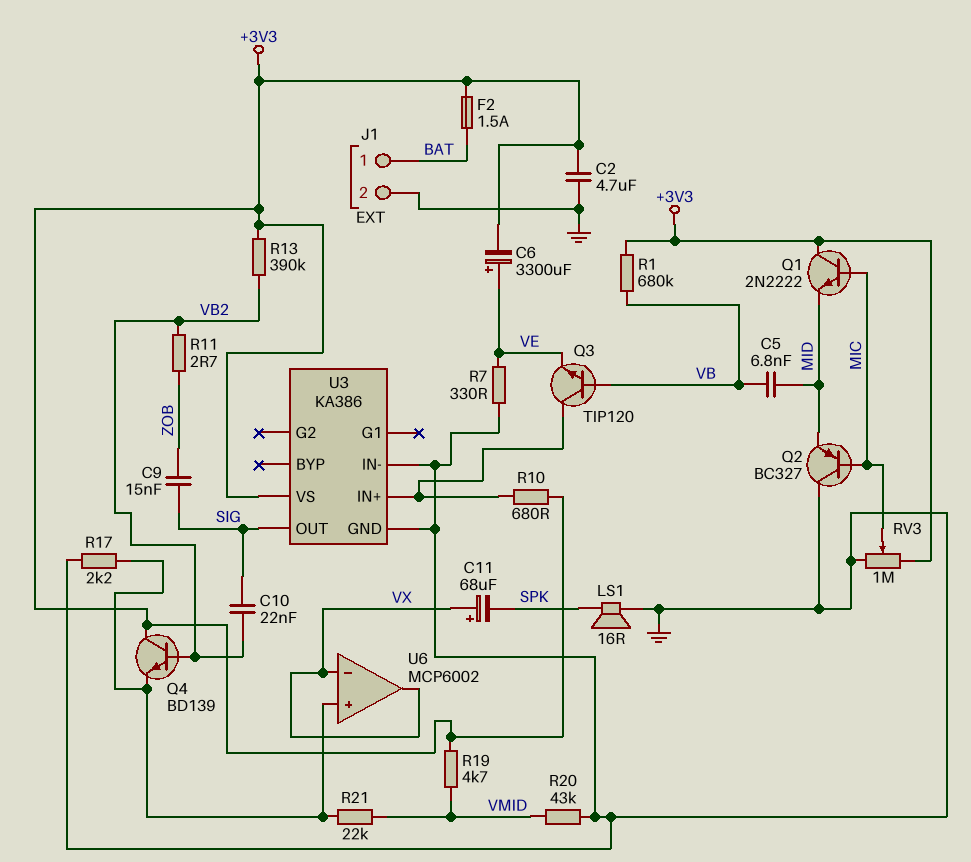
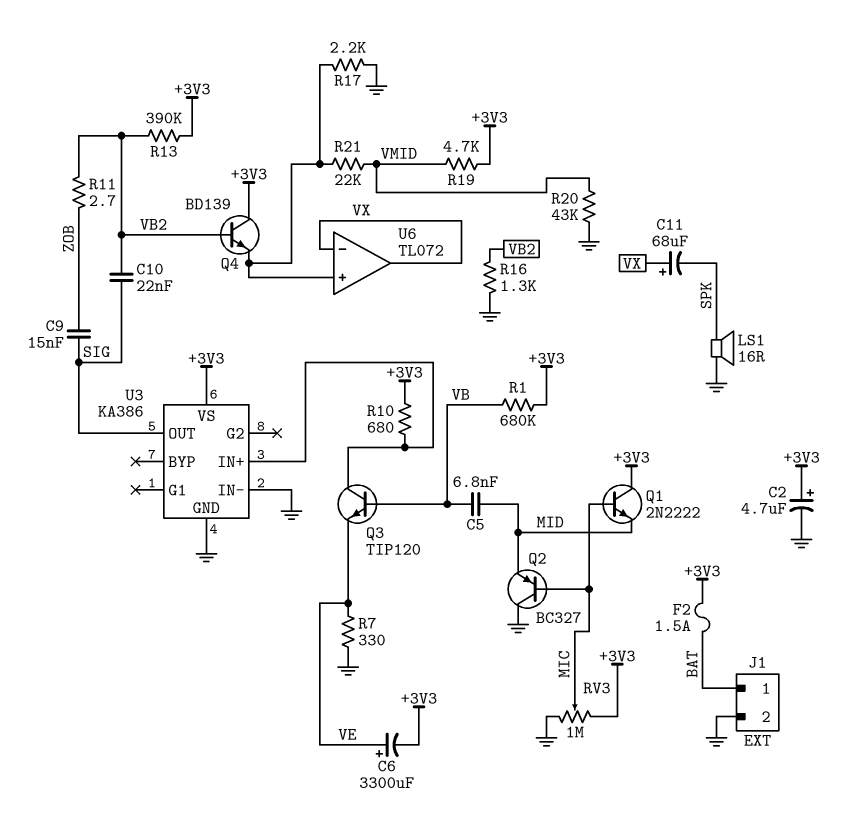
C2: 4.7uF (+3V3, GND) -> 4.7uF (plus +3V3, minus GND)
R16: none -> 1.3k (GND, VB2)
U6: MCP6002 -> TL072

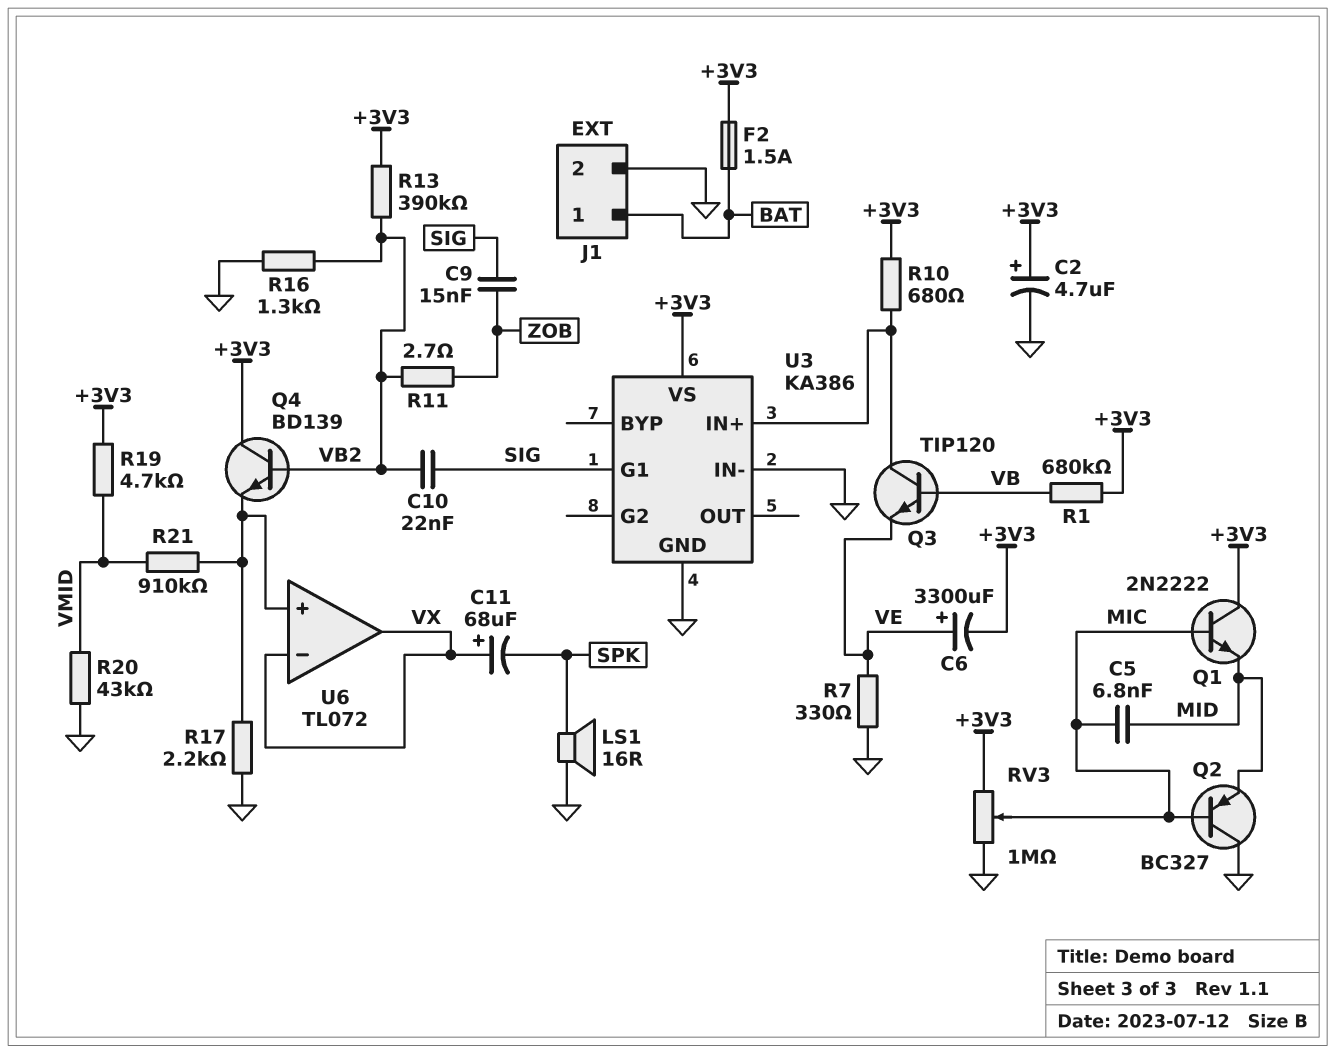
C5: 6.8nF (MID, VB) -> 6.8nF (MIC, MID)
R21: 22k (U6/in+, VMID) -> 910k (U6/in+, VMID)
U3 pin G1: none -> SIG
U3 pin OUT: SIG -> none

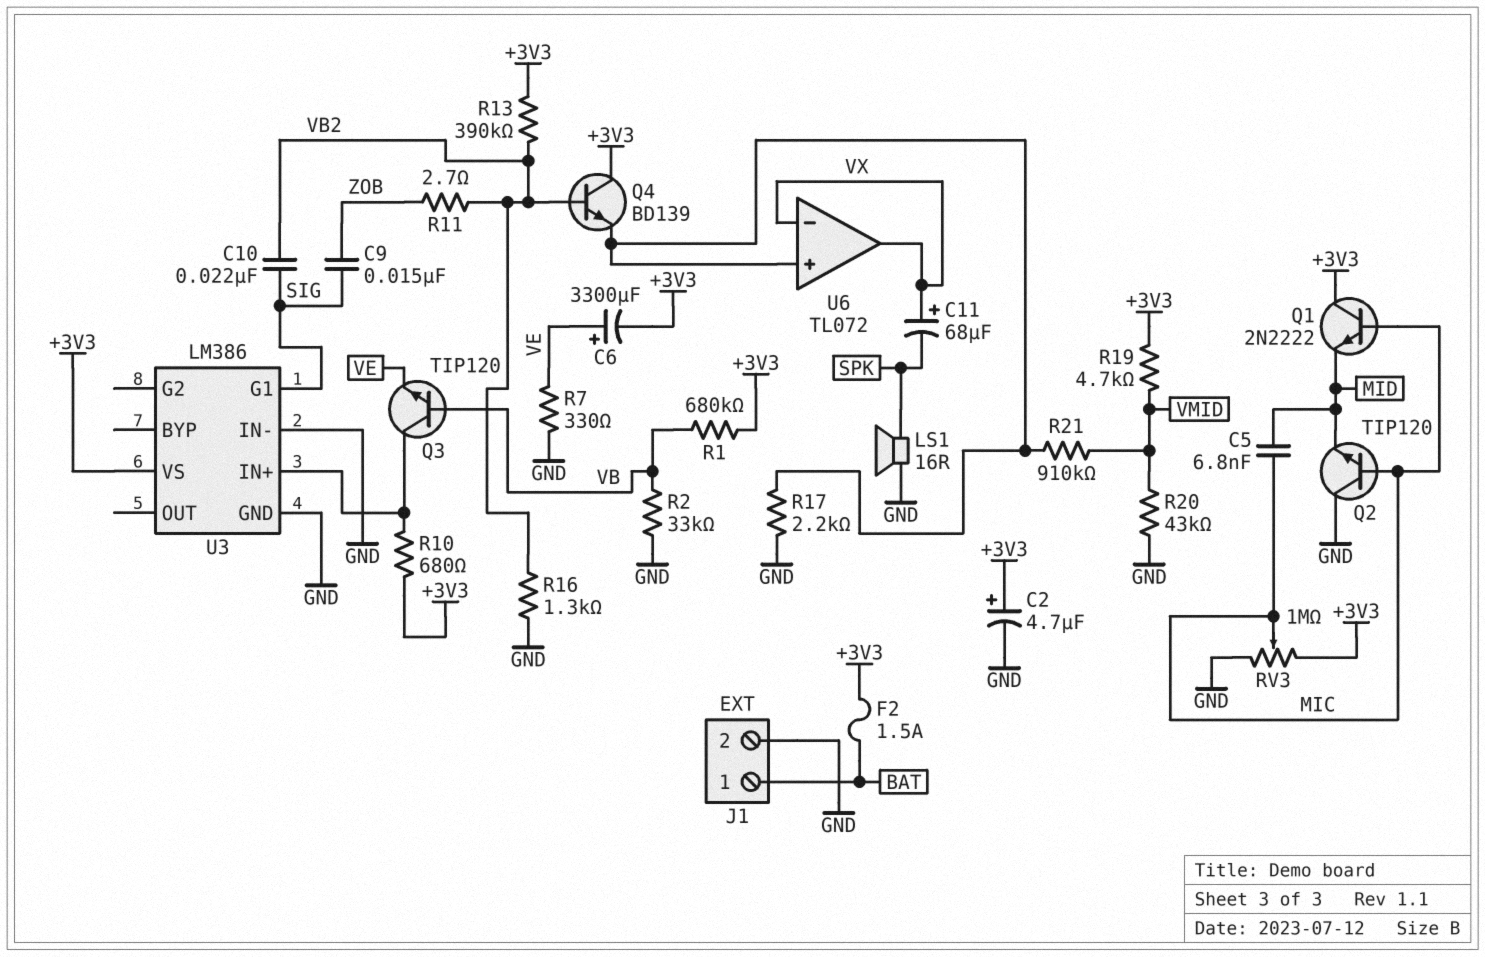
Q2: PNP BC327 (B MIC, C GND, E MID) -> NPN TIP120 (B MIC, C GND, E MID)
R2: none -> 33k (GND, VB)
U3: KA386 -> LM386

